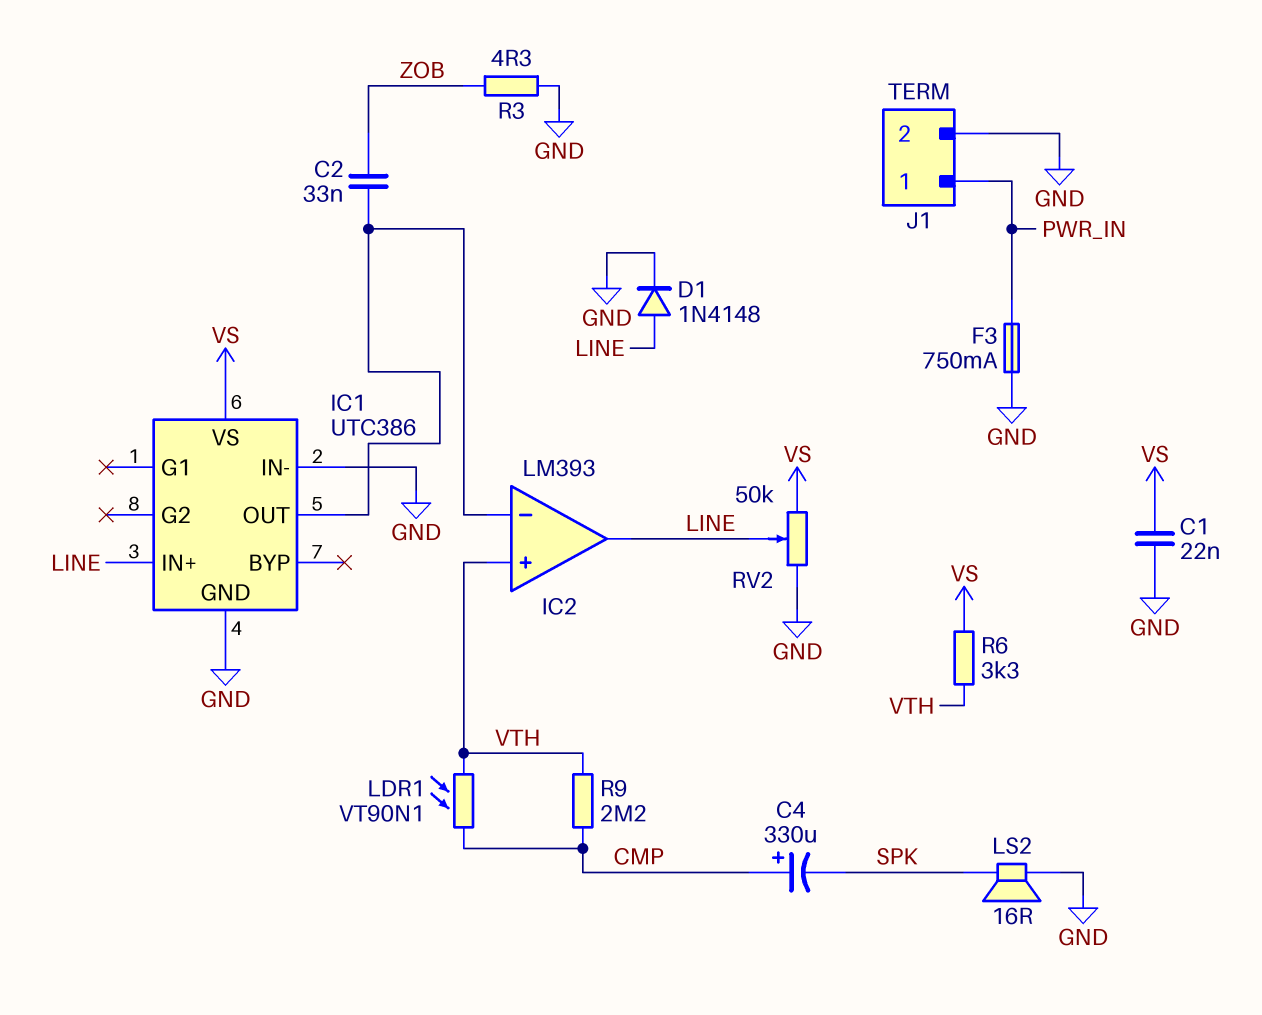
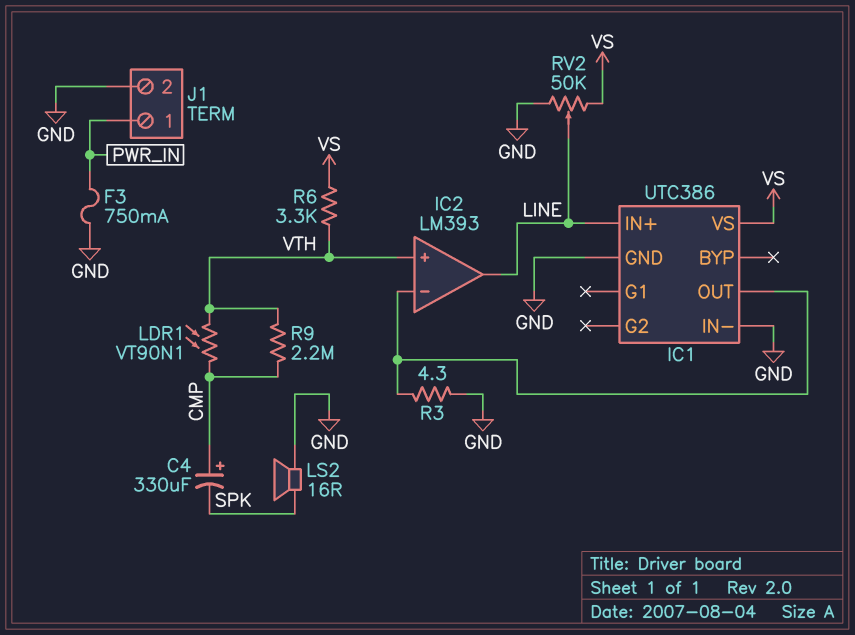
C1: 22nF (GND, VS) -> none
C2: 33nF (IC1/OUT, ZOB) -> none
D1: diode 1N4148 (A LINE, K GND) -> none
R3: 4.3 (GND, ZOB) -> 4.3 (GND, IC1/OUT)

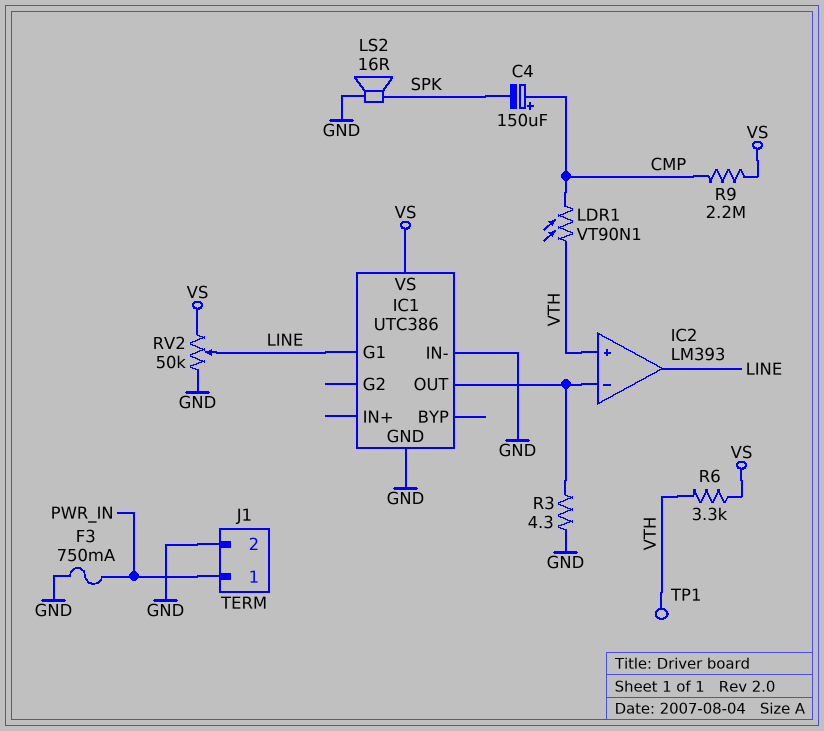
C4: 330uF (plus CMP, minus SPK) -> 150uF (plus CMP, minus SPK)
IC1 pin G1: none -> LINE
IC1 pin IN+: LINE -> none
R9: 2.2M (CMP, VTH) -> 2.2M (CMP, VS)
TP1: none -> test point (VTH)

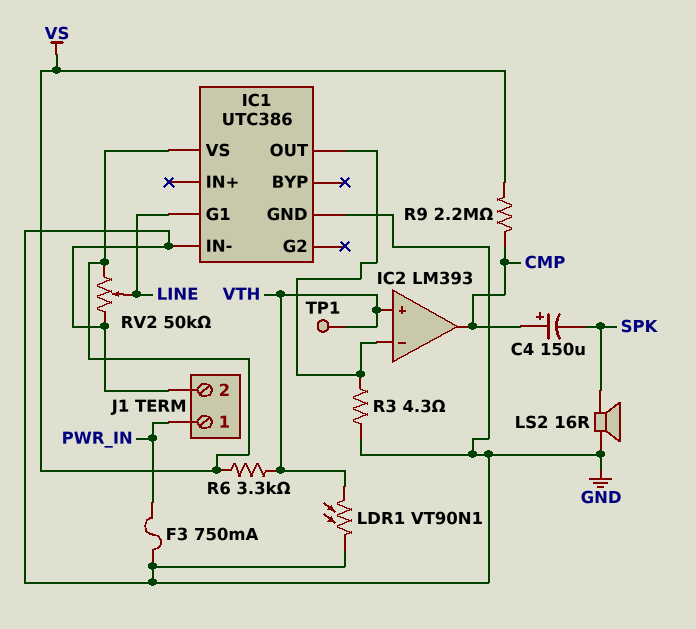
IC2 pin out: LINE -> CMP
LDR1: VT90N1 (CMP, VTH) -> VT90N1 (GND, VTH)

